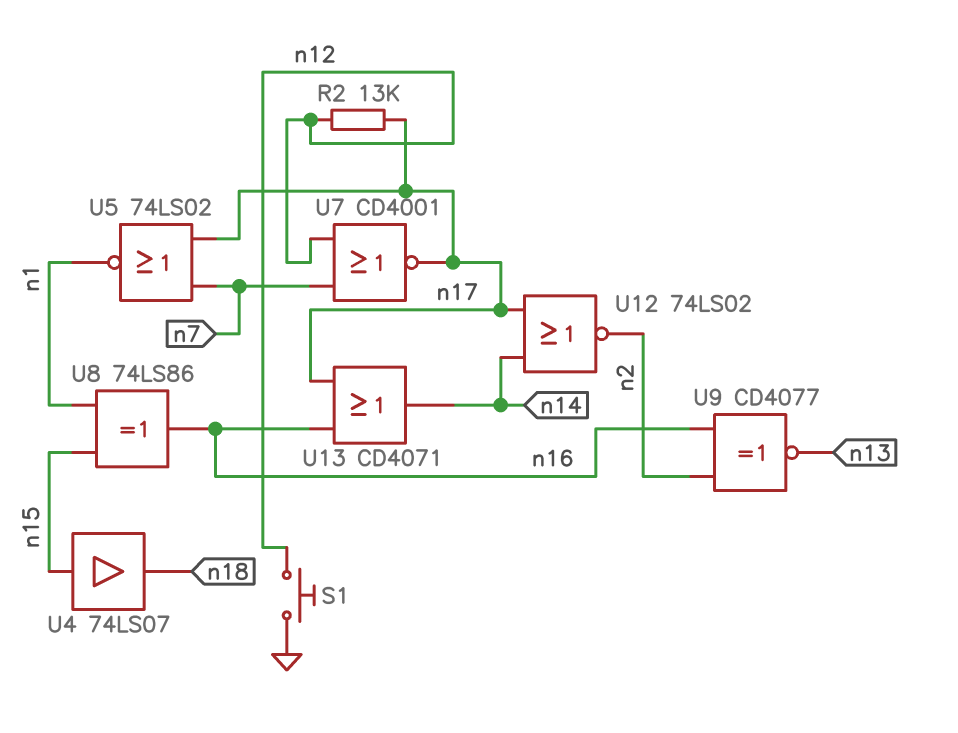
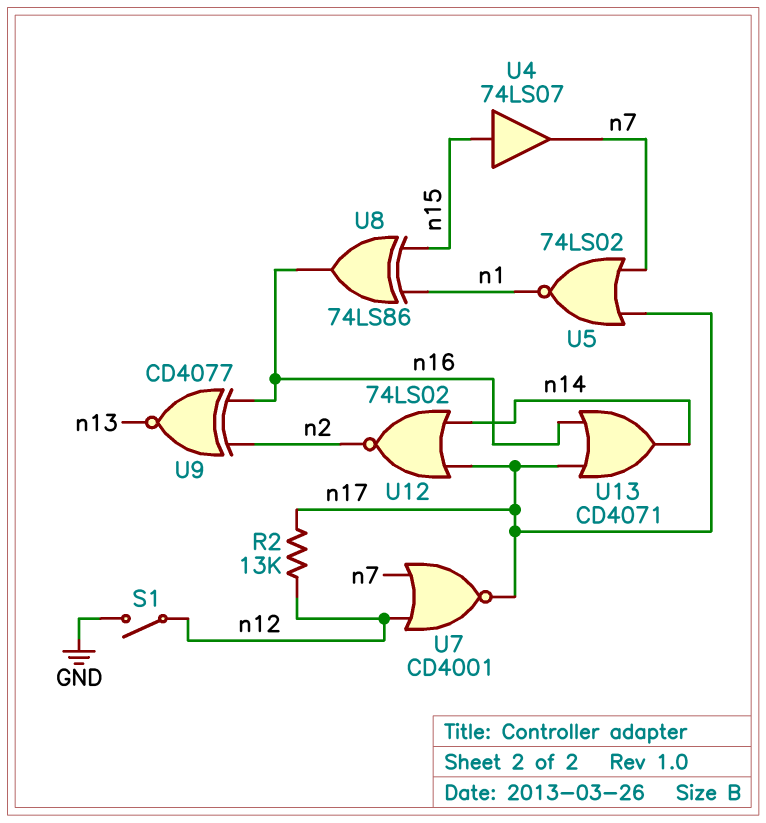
S1: button (GND, n12) -> switch (GND, n12)
U4: buffer 74LS07 (in n15, out n18) -> buffer 74LS07 (in n15, out n7)

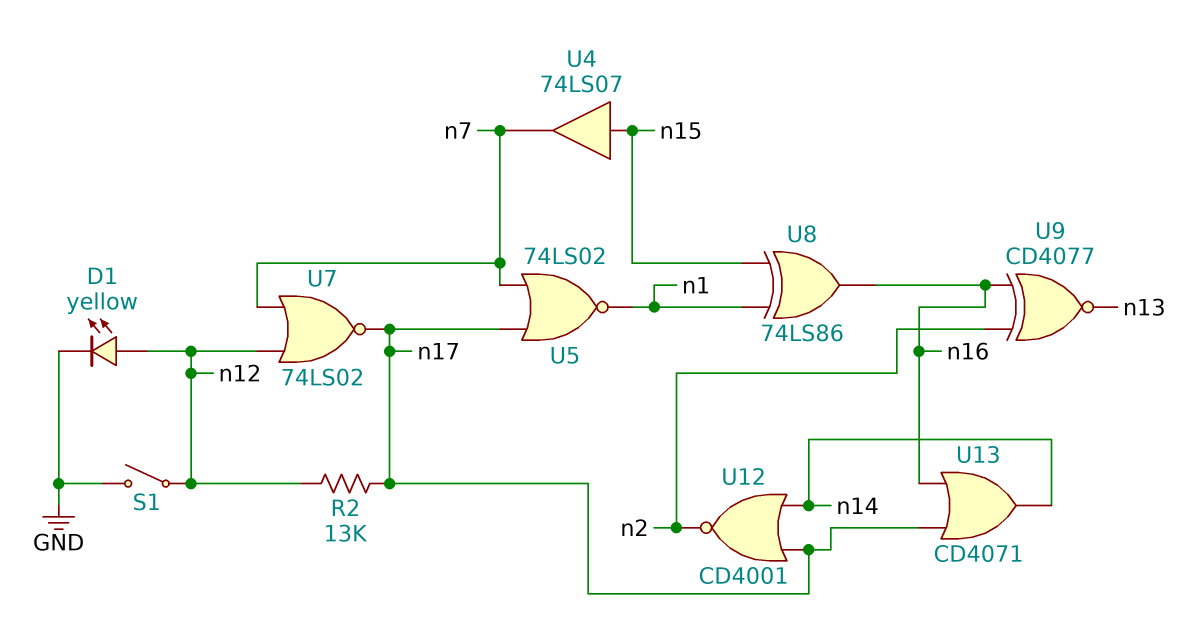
D1: none -> LED yellow (A n12, K GND)
U7: NOR CD4001 (in n7, in n12, out n17) -> NOR 74LS02 (in n7, in n12, out n17)
U12: NOR 74LS02 (in n14, in n17, out n2) -> NOR CD4001 (in n14, in n17, out n2)

